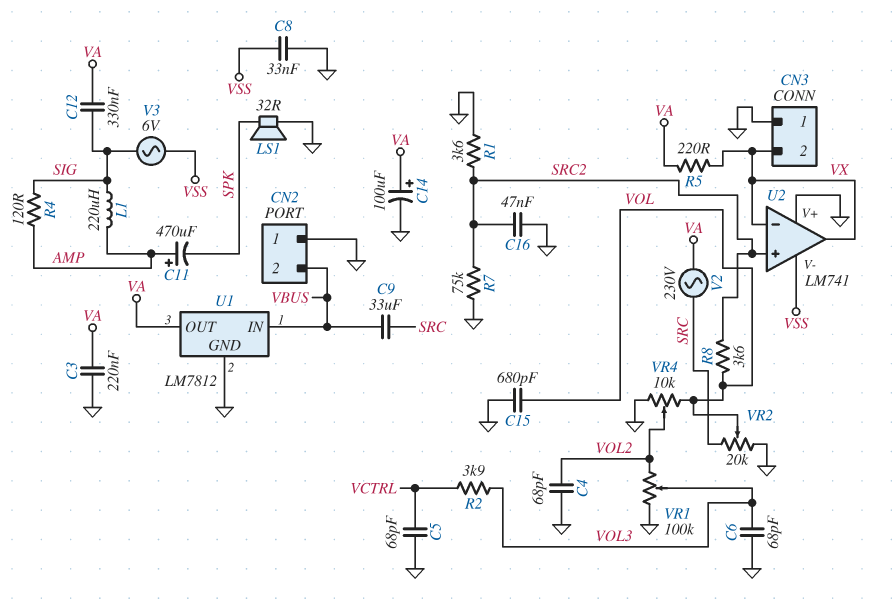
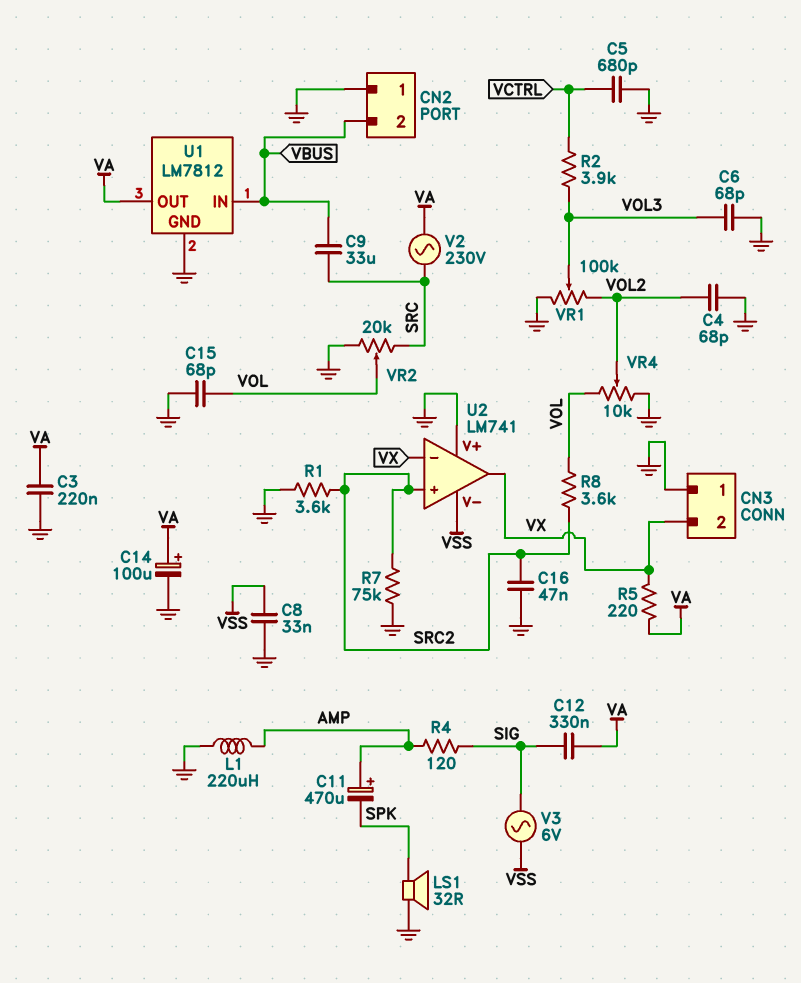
C5: 68pF (GND, VCTRL) -> 680pF (GND, VCTRL)
C15: 680pF (GND, VOL) -> 68pF (GND, VOL)
L1: 220uH (AMP, SIG) -> 220uH (AMP, GND)

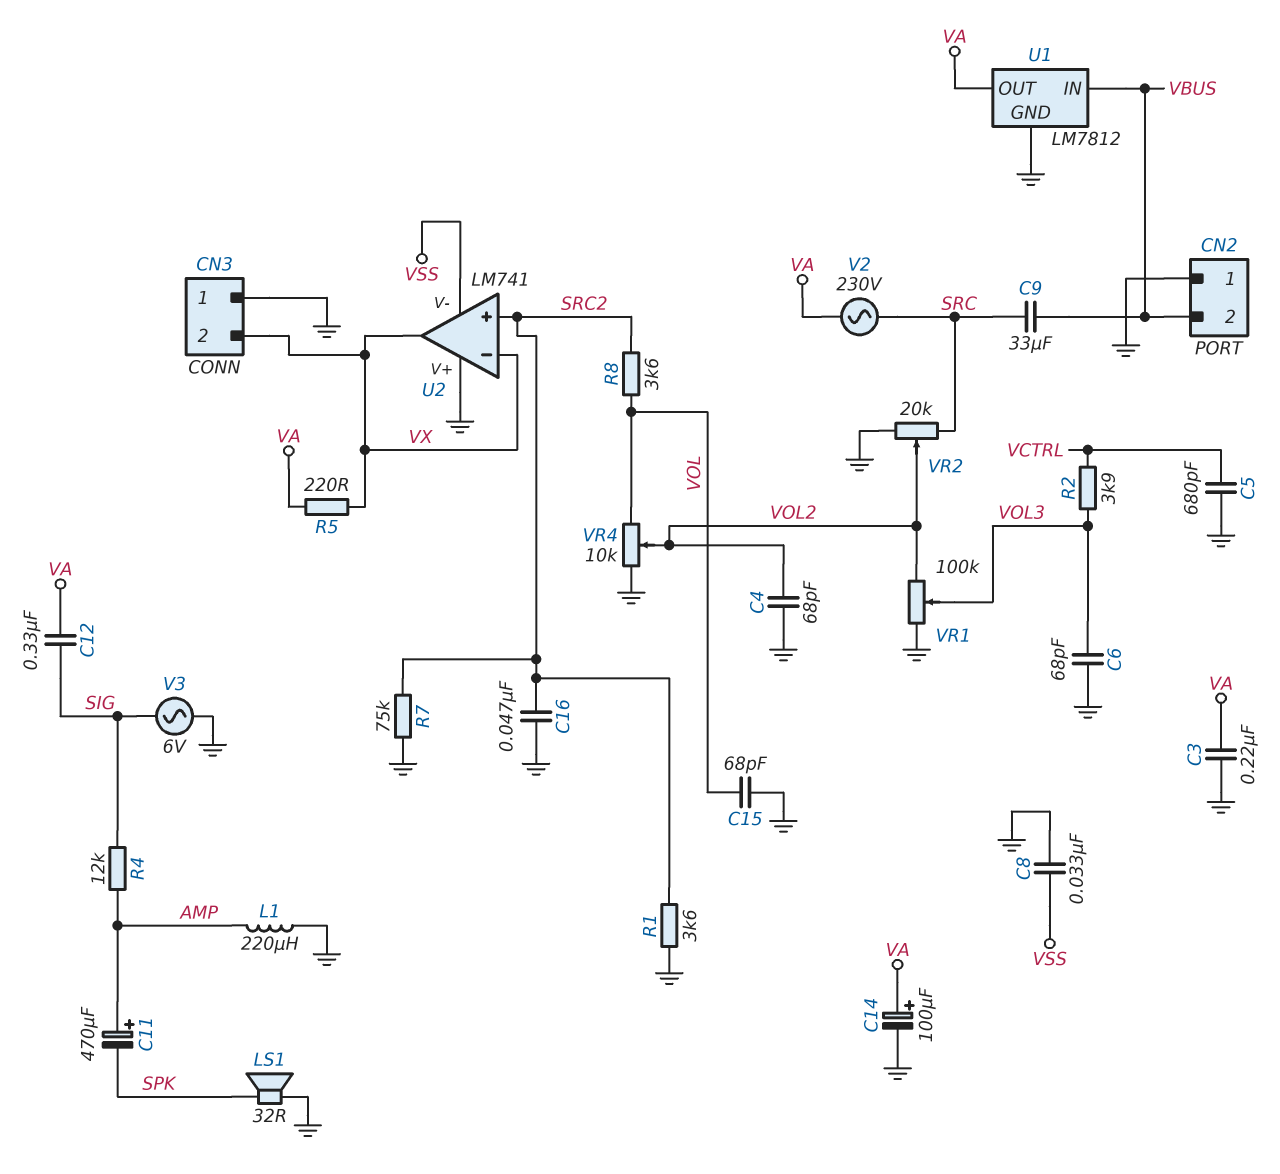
R4: 120 (AMP, SIG) -> 12k (AMP, SIG)
V3: AC 6V (SIG, VSS) -> AC 6V (GND, SIG)
VR2: 20k (GND, SRC, wiper VOL) -> 20k (GND, SRC, wiper VOL2)

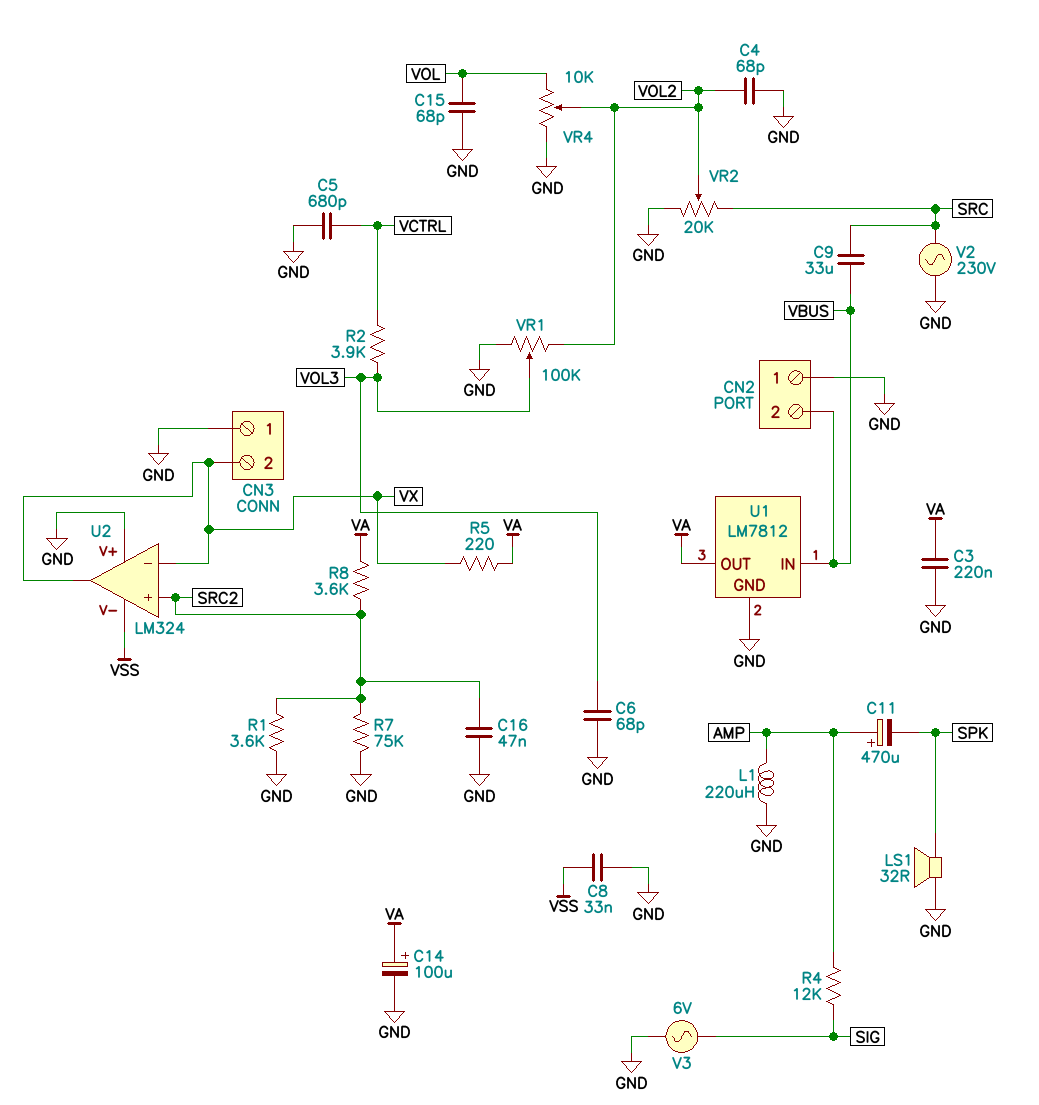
C12: 330nF (SIG, VA) -> none
R8: 3.6k (SRC2, VOL) -> 3.6k (SRC2, VA)
U2: LM741 -> LM324
V2: AC 230V (SRC, VA) -> AC 230V (GND, SRC)

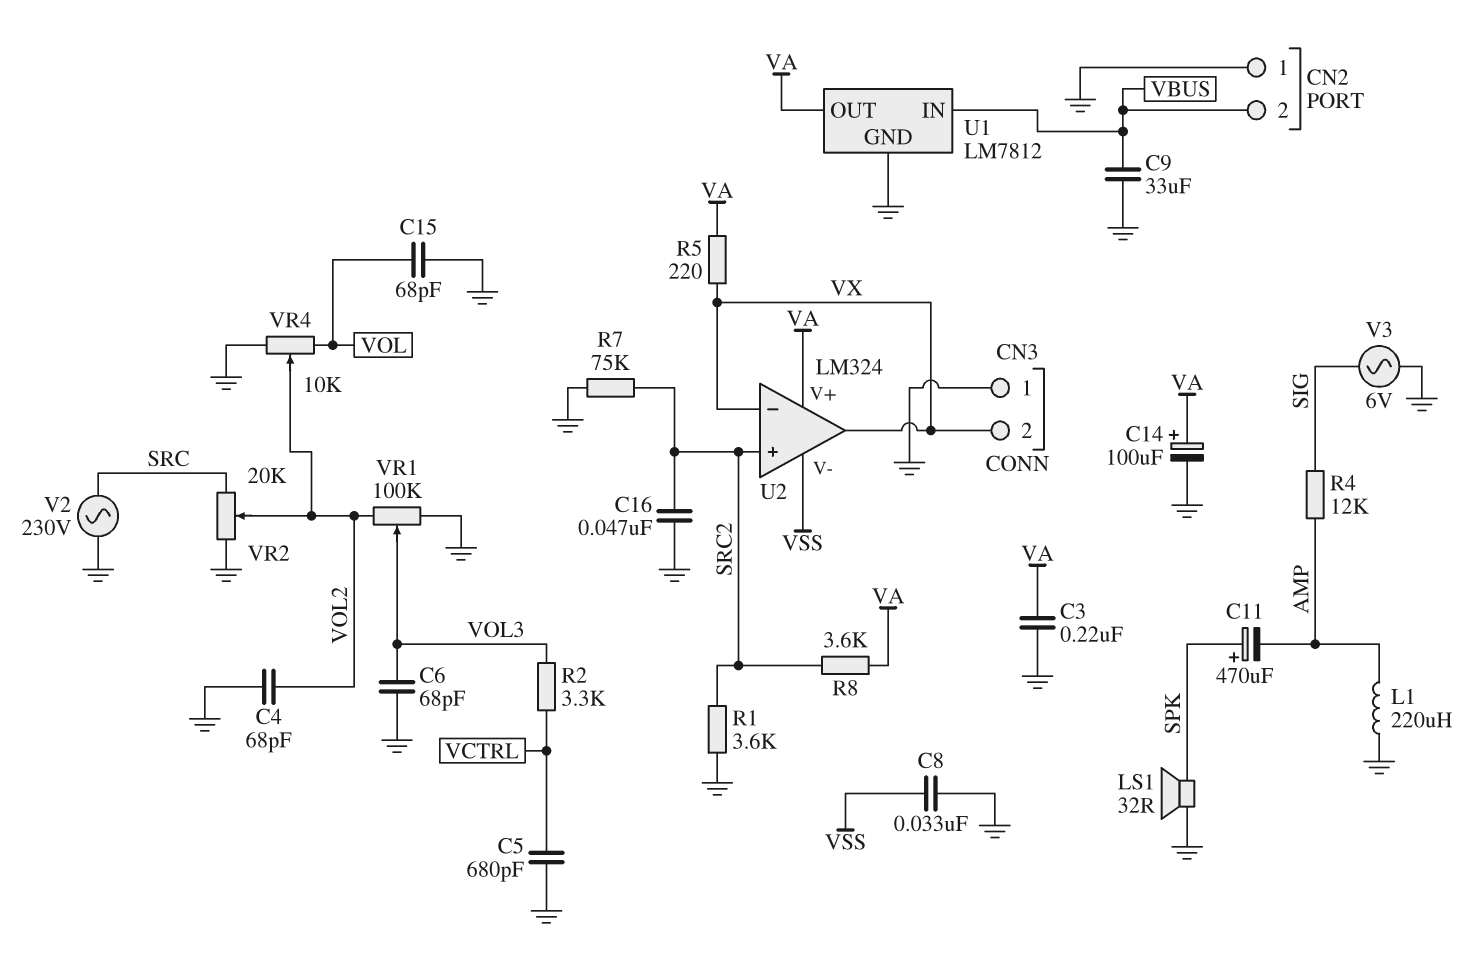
C9: 33uF (SRC, VBUS) -> 33uF (GND, VBUS)
C11: 470uF (plus AMP, minus SPK) -> 470uF (plus SPK, minus AMP)
R2: 3.9k (VCTRL, VOL3) -> 3.3k (VCTRL, VOL3)
U2 pin V+: GND -> VA

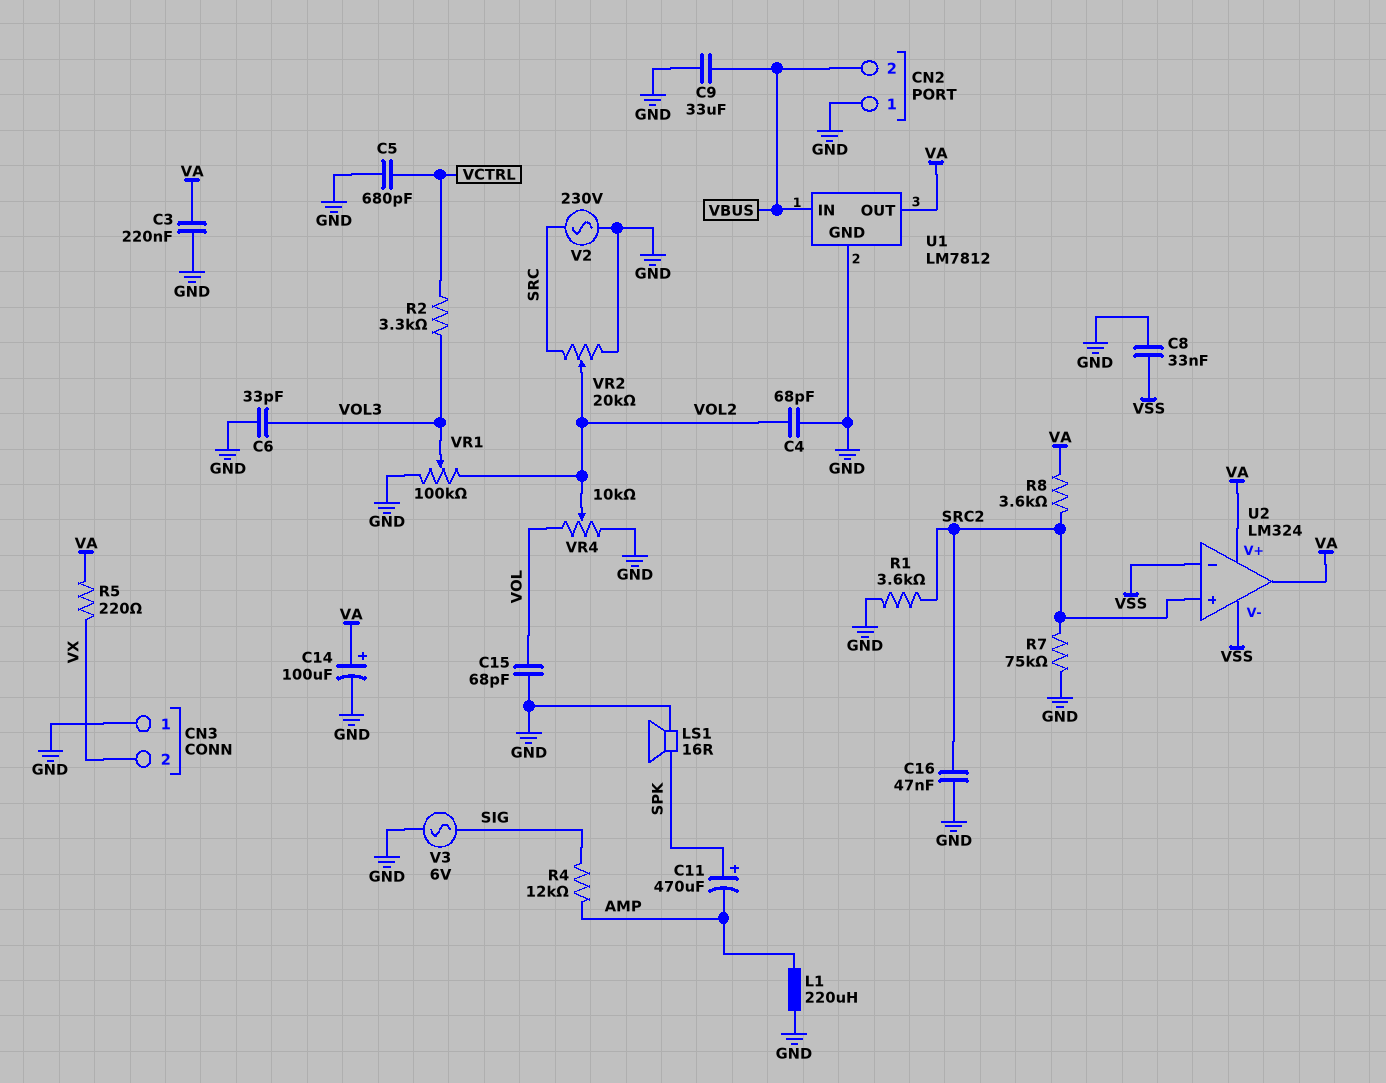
C6: 68pF (GND, VOL3) -> 33pF (GND, VOL3)
LS1: speaker 32R (GND, SPK) -> speaker 16R (GND, SPK)
U2 pin in-: VX -> VSS
U2 pin out: VX -> VA

